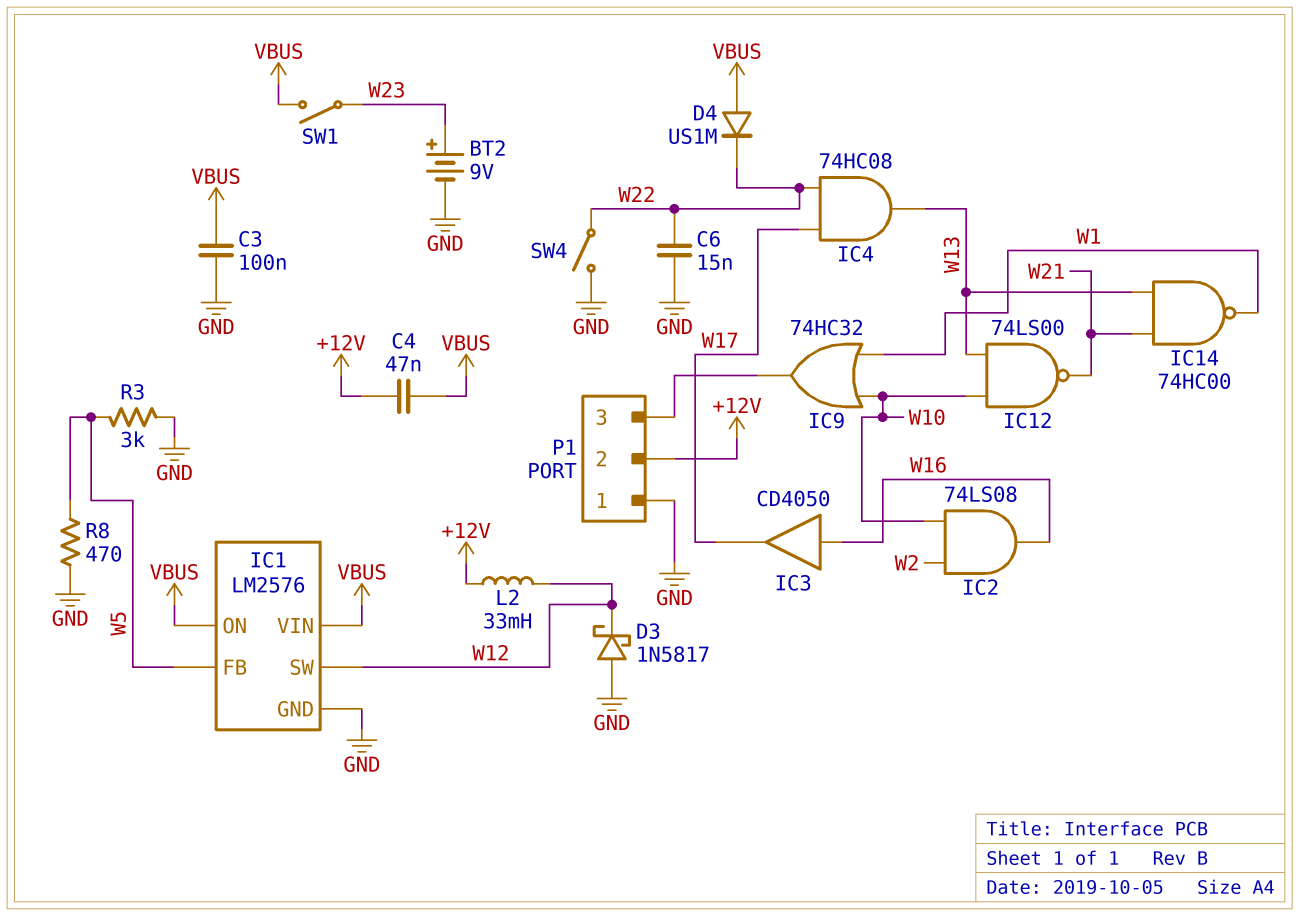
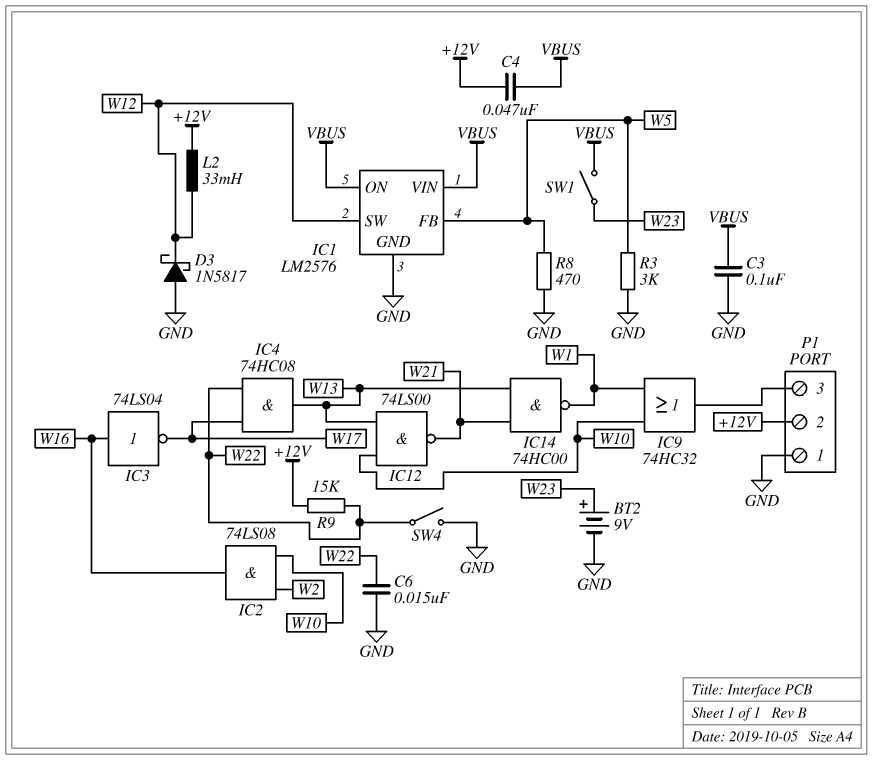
D4: diode US1M (A VBUS, K W22) -> none
IC3: buffer CD4050 (in W16, out W17) -> NOT 74LS04 (in W16, out W17)
R9: none -> 15k (+12V, W22)

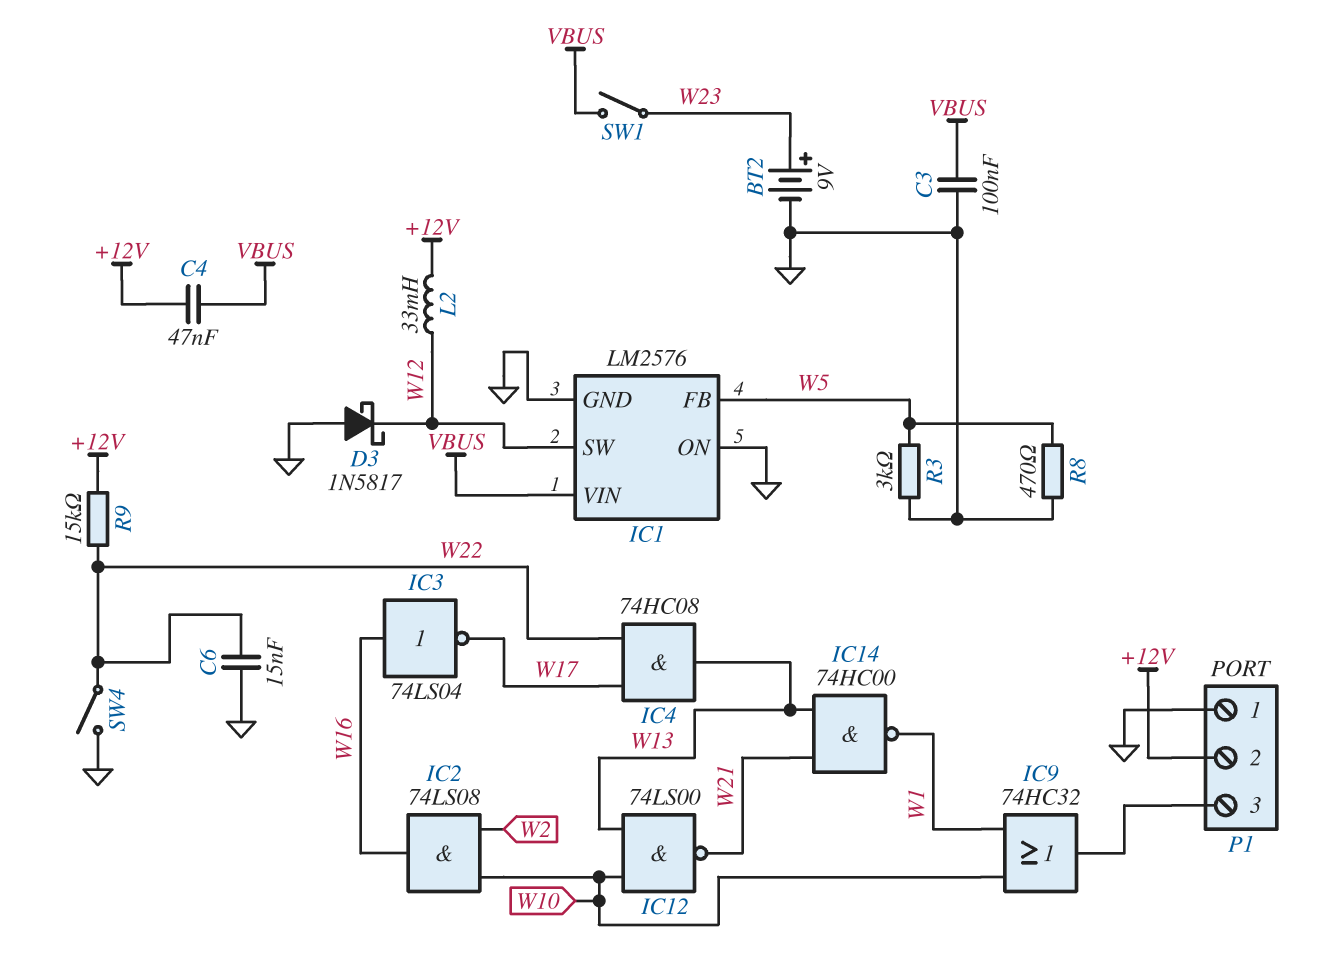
IC1 pin ON: VBUS -> GND

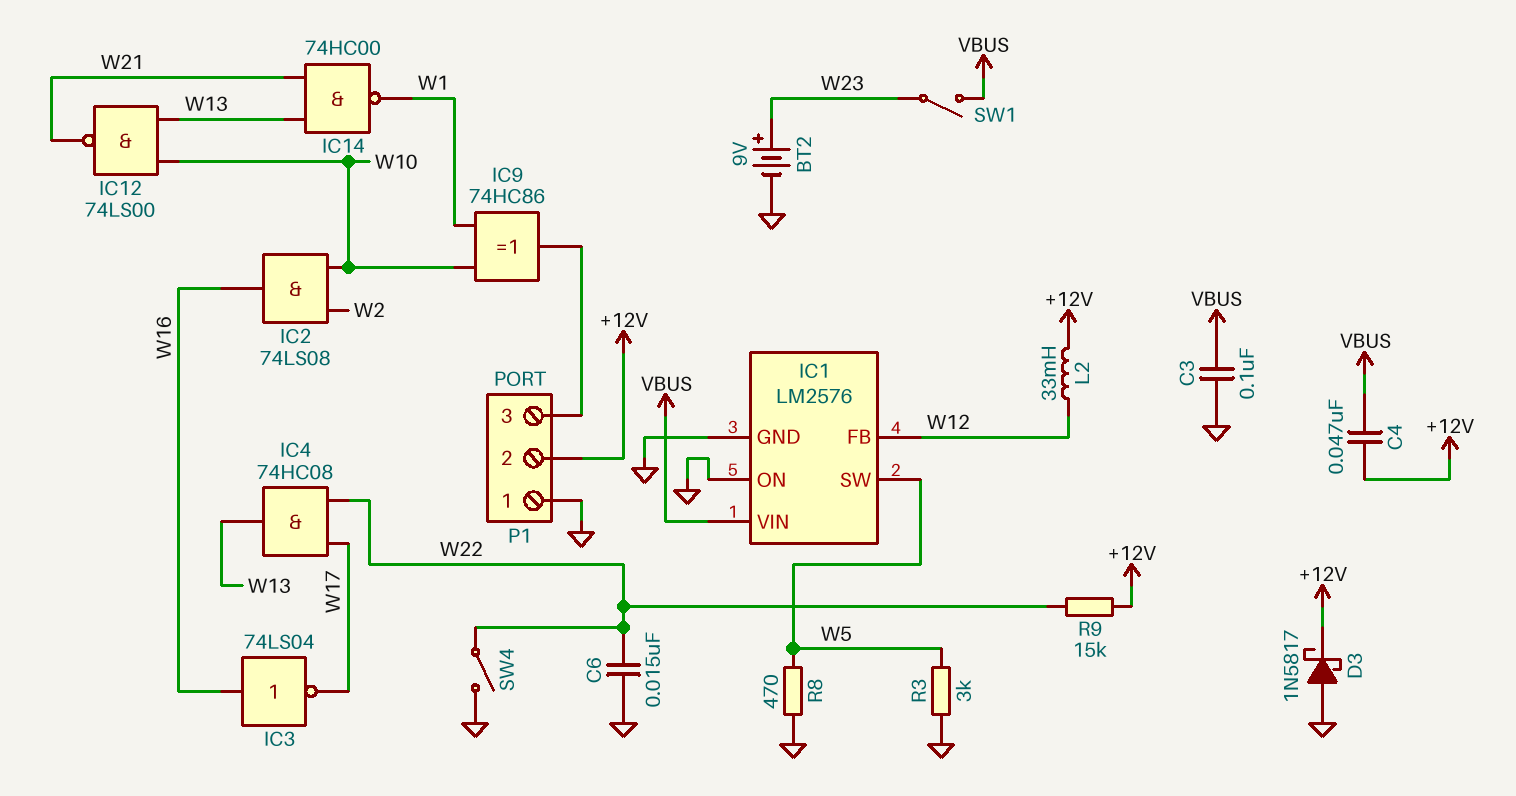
D3: schottky 1N5817 (A GND, K W12) -> schottky 1N5817 (A GND, K +12V)
IC1 pin FB: W5 -> W12
IC1 pin SW: W12 -> W5
IC9: OR 74HC32 (in W1, in W10, out P1/3) -> XOR 74HC86 (in W1, in W10, out P1/3)

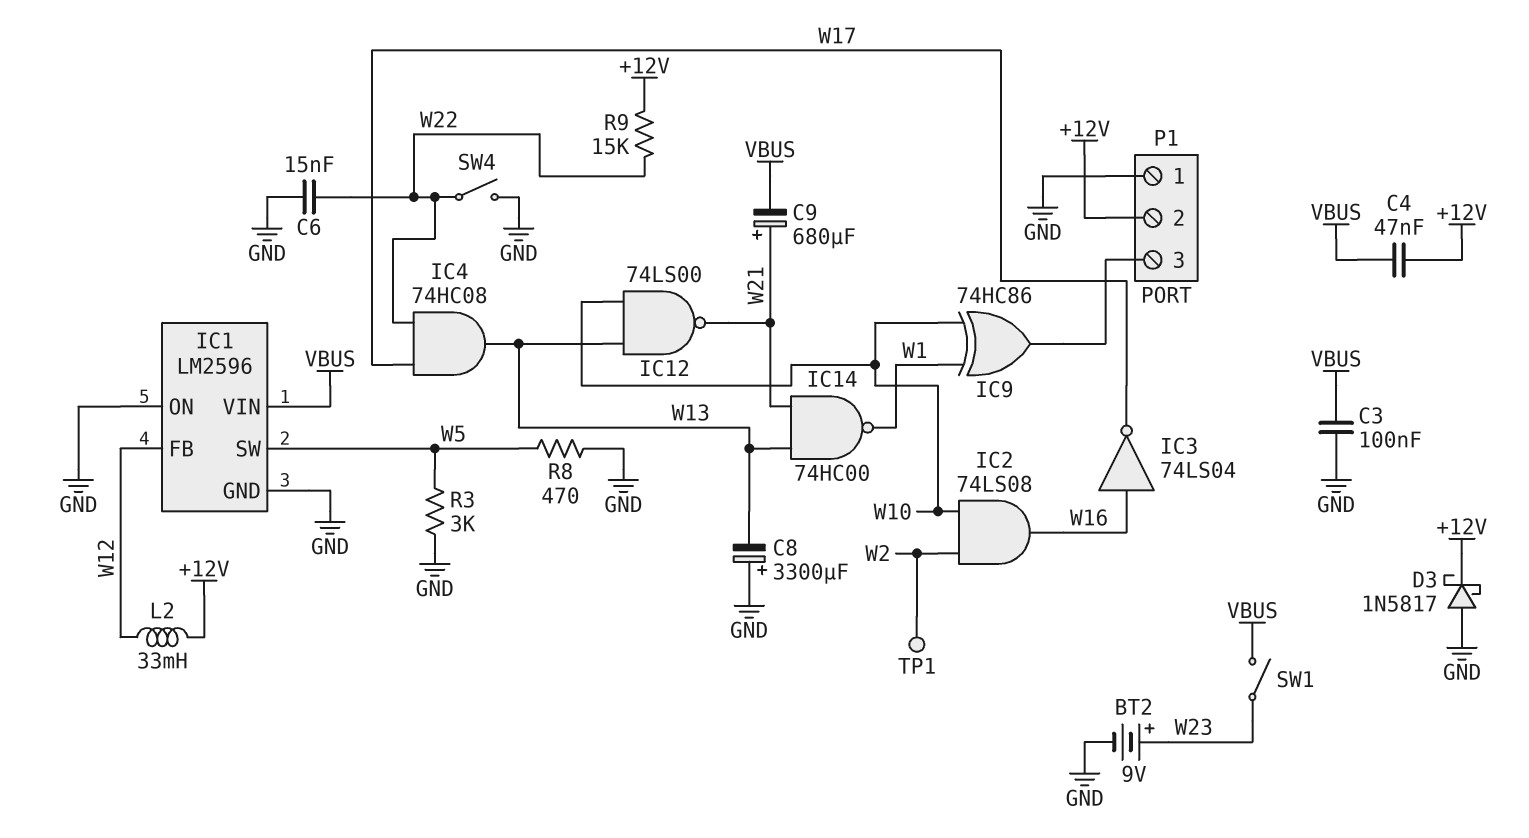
C8: none -> 3300uF (plus GND, minus W13)
C9: none -> 680uF (plus W21, minus VBUS)
IC1: LM2576 -> LM2596
TP1: none -> test point (W2)

